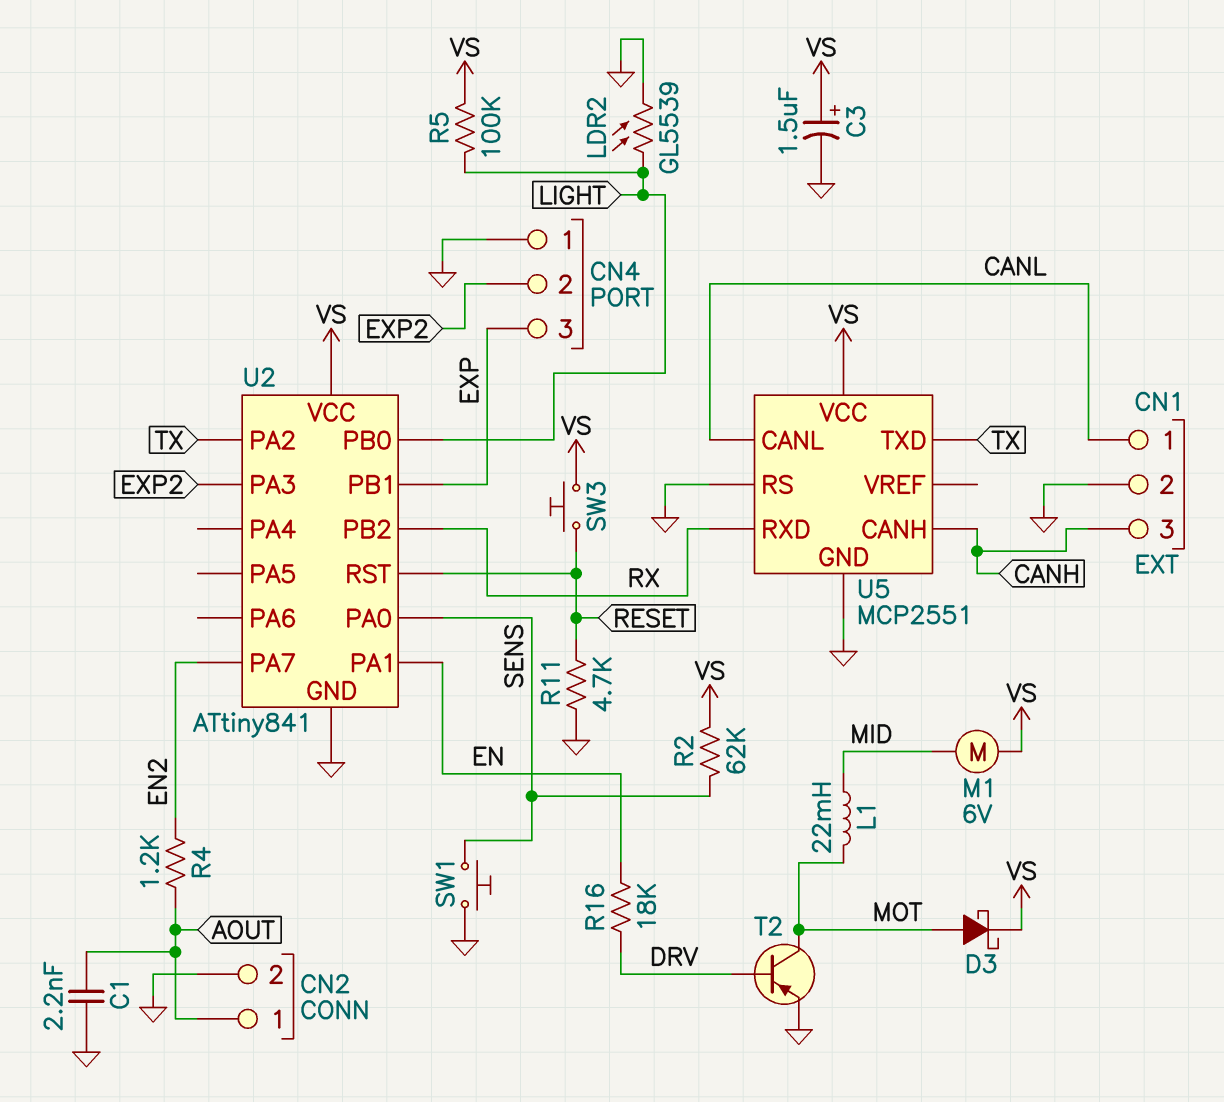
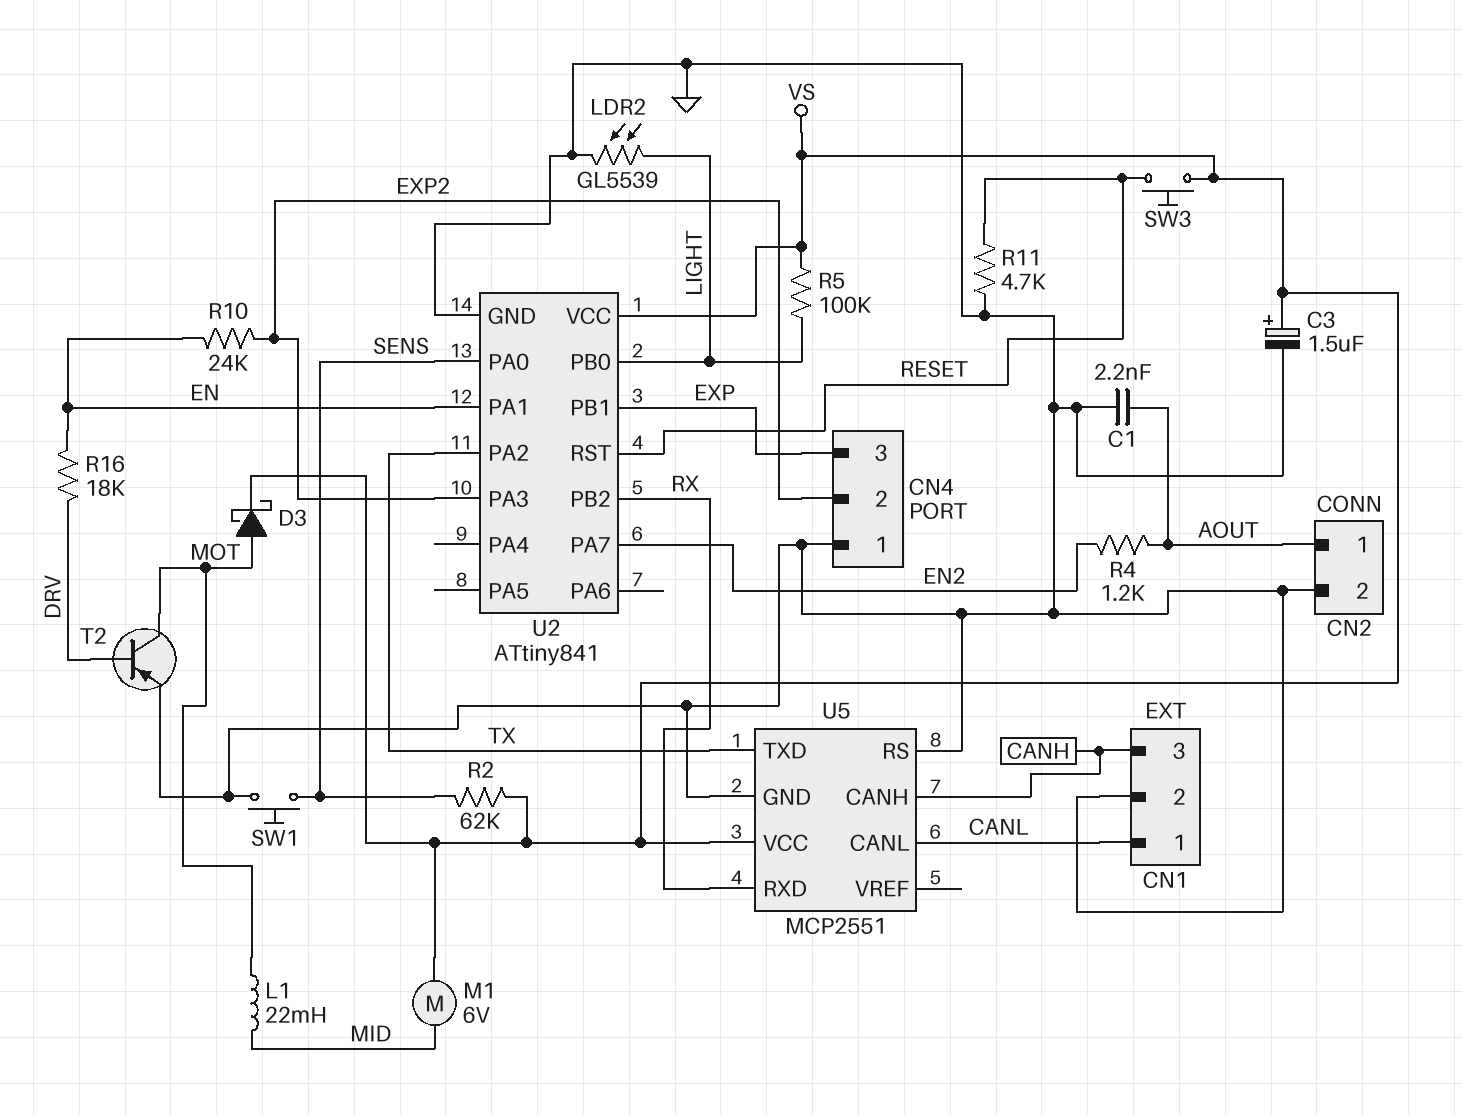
R10: none -> 24k (EN, EXP2)

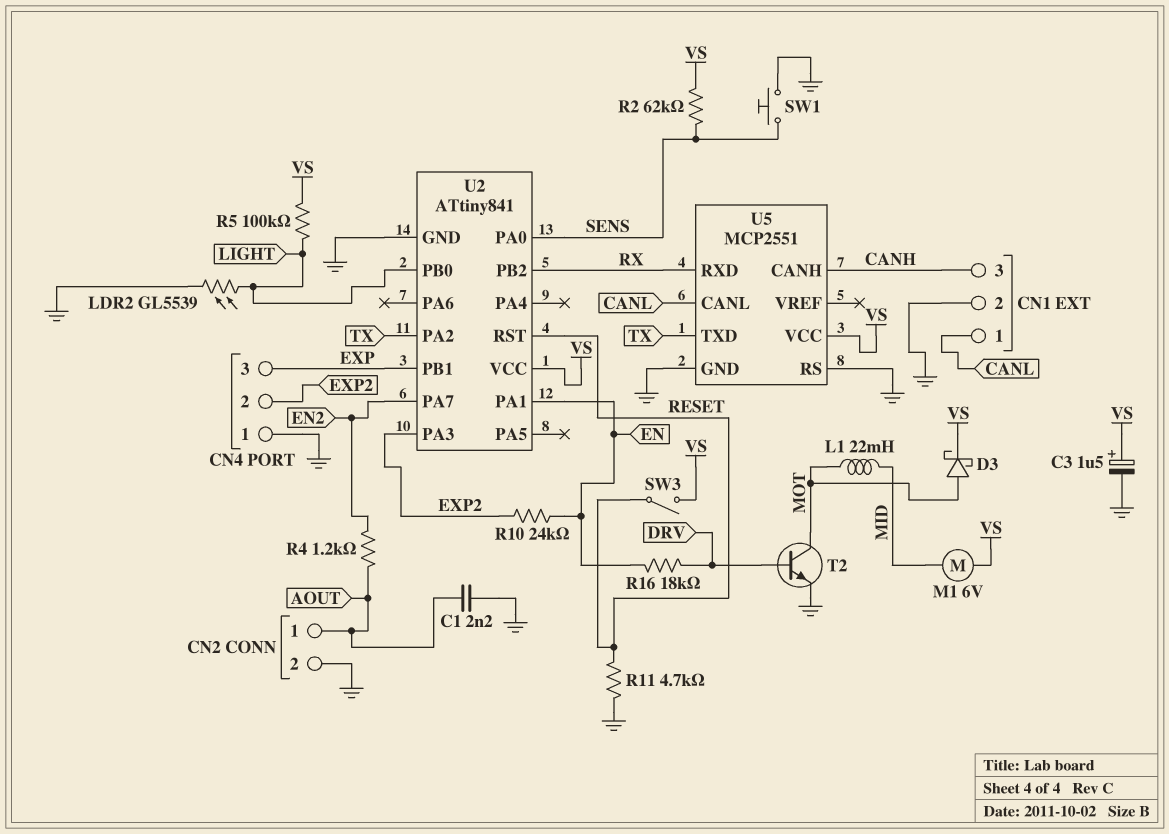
SW3: button (RESET, VS) -> switch (RESET, VS)
T2: PNP (B DRV, C MOT, E GND) -> NPN (B DRV, C MOT, E GND)

